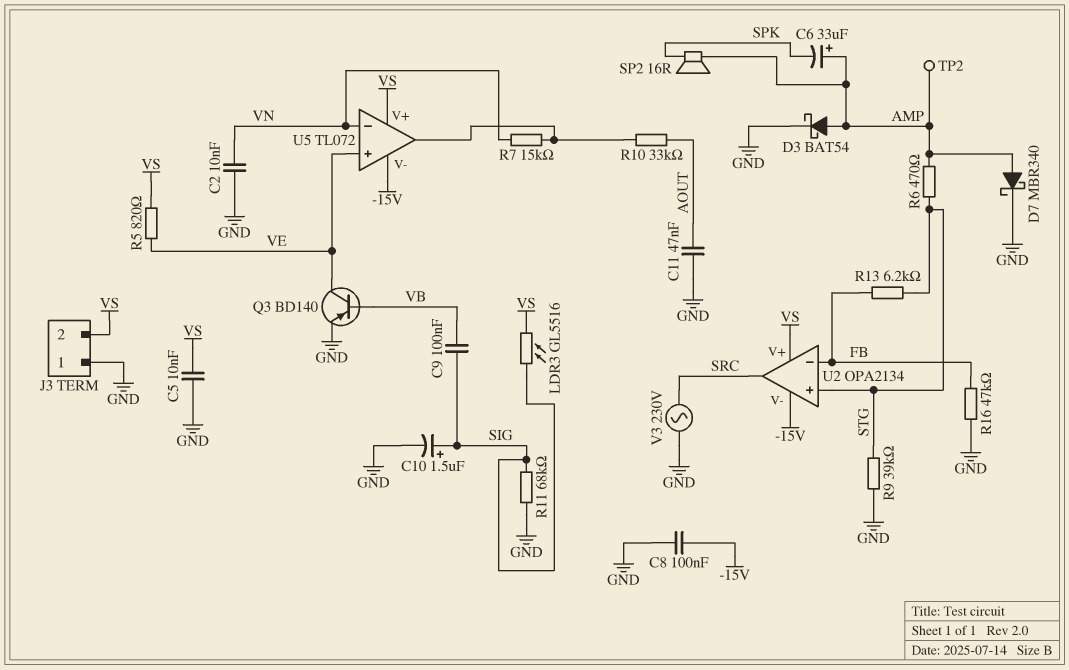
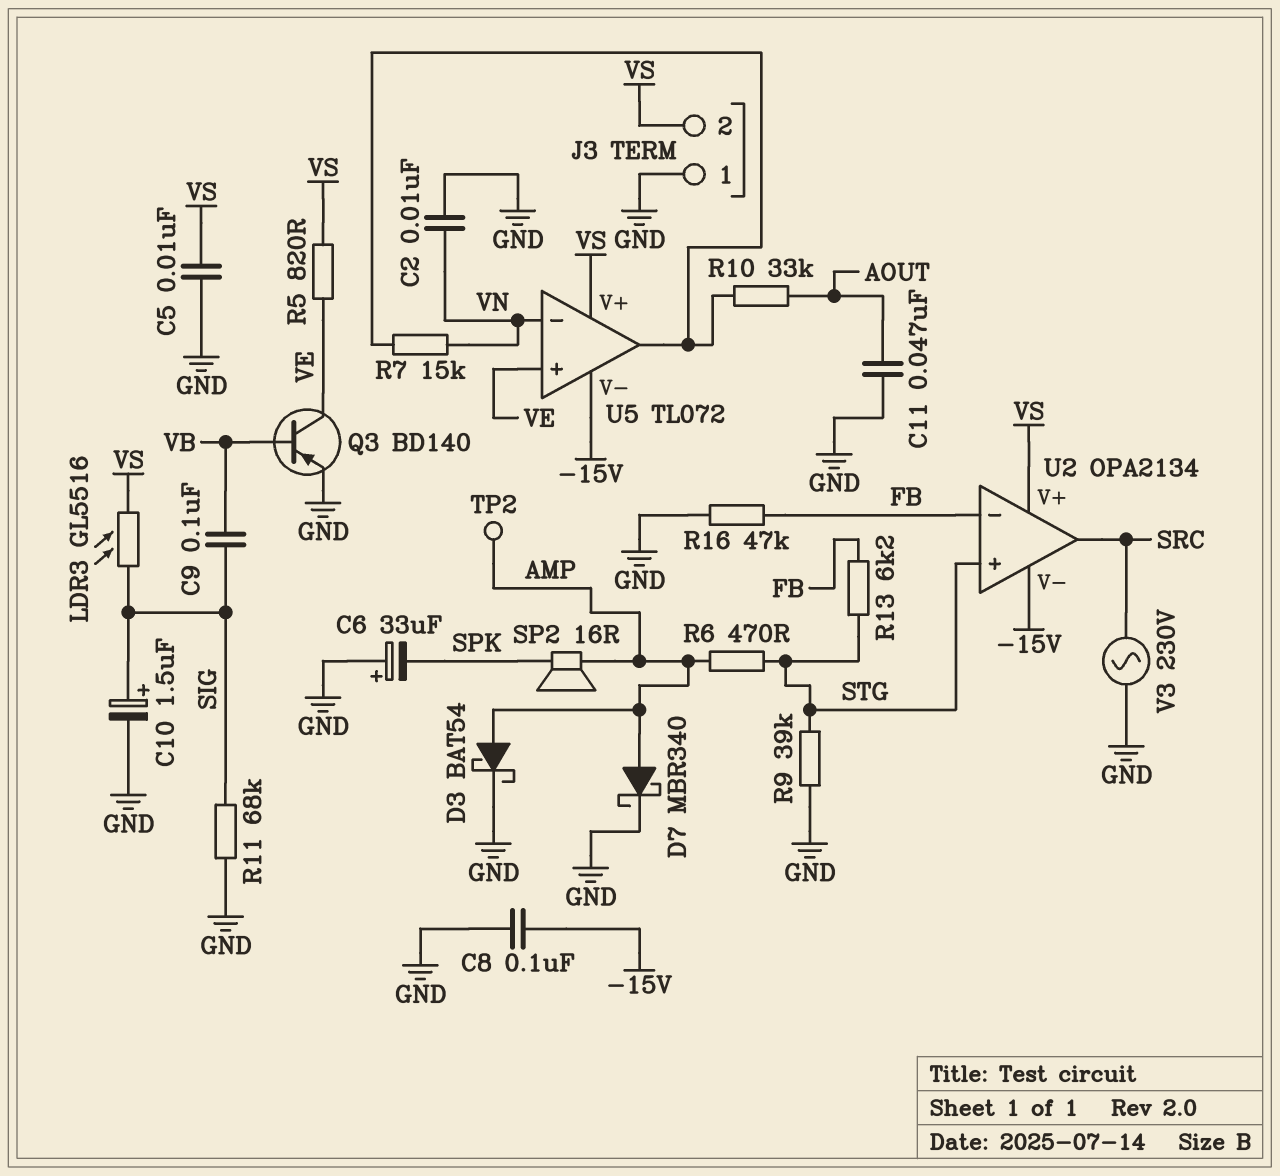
C6: 33uF (plus AMP, minus SPK) -> 33uF (plus GND, minus SPK)

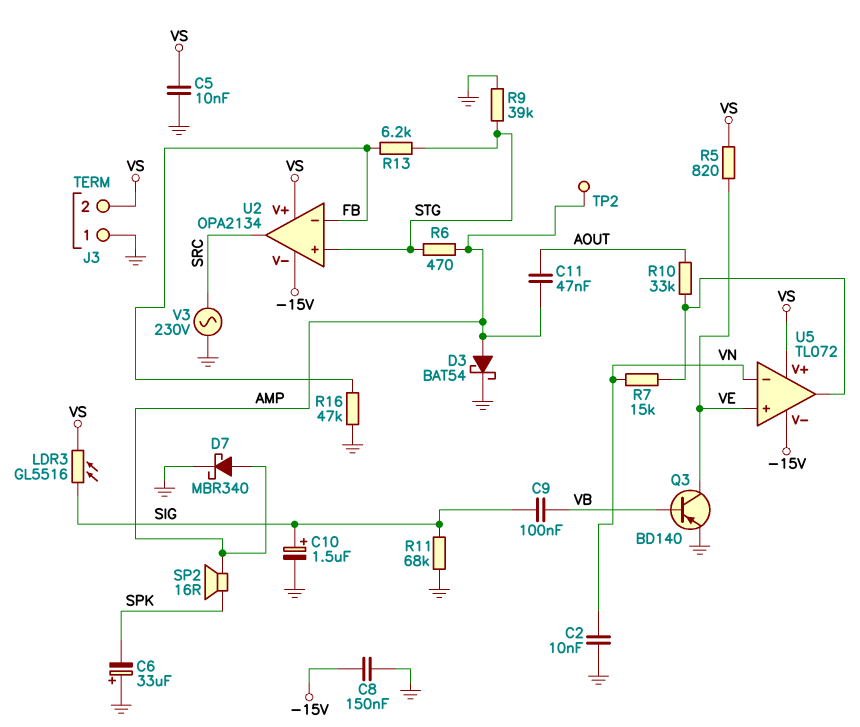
C8: 100nF (-15V, GND) -> 150nF (-15V, GND)
C11: 47nF (AOUT, GND) -> 47nF (AMP, AOUT)

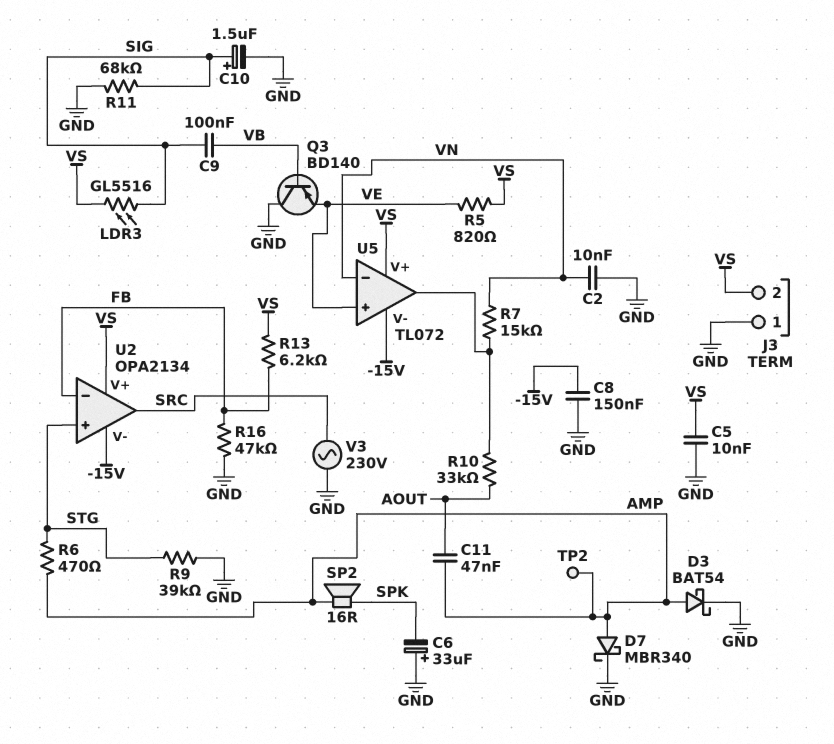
Q3: PNP BD140 (B VB, C VE, E GND) -> PNP BD140 (B VB, C GND, E VE)
R13: 6.2k (FB, STG) -> 6.2k (FB, VS)

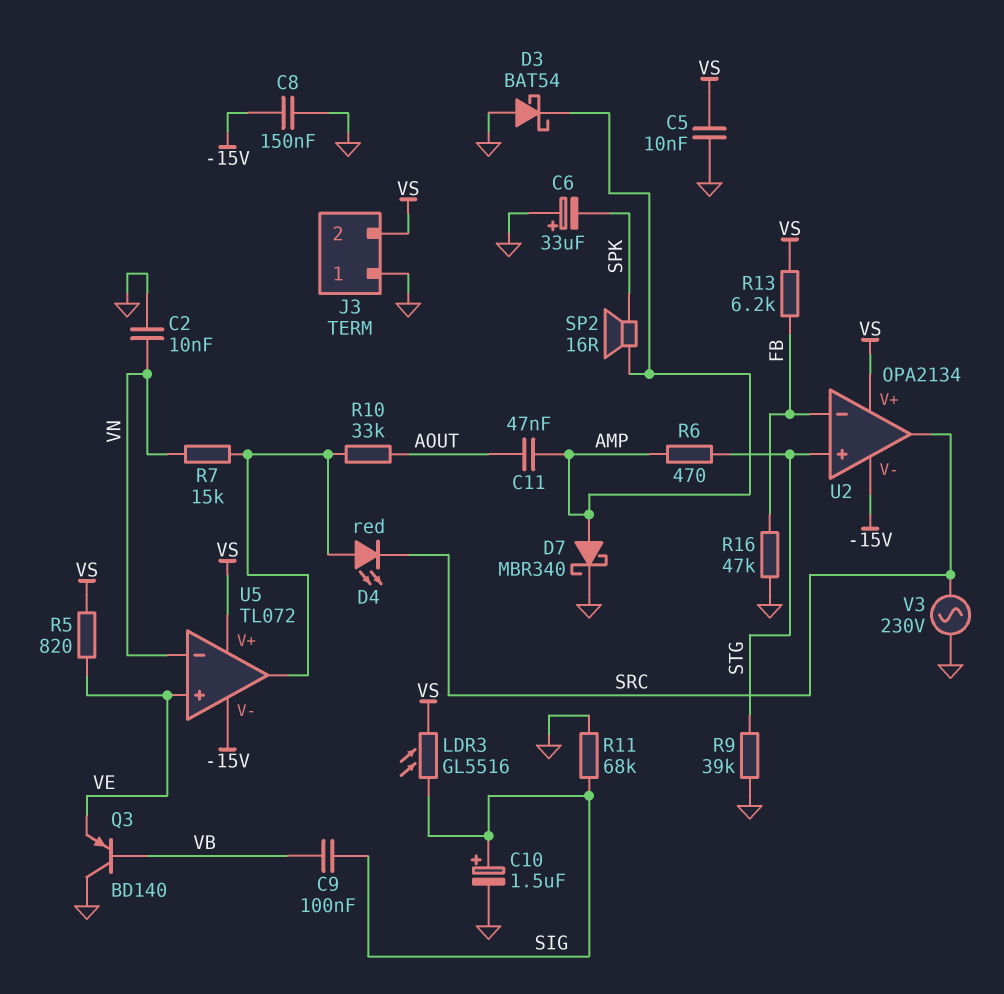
D3: schottky BAT54 (A AMP, K GND) -> schottky BAT54 (A GND, K AMP)
D4: none -> LED red (A U5/out, K SRC)
TP2: test point (AMP) -> none

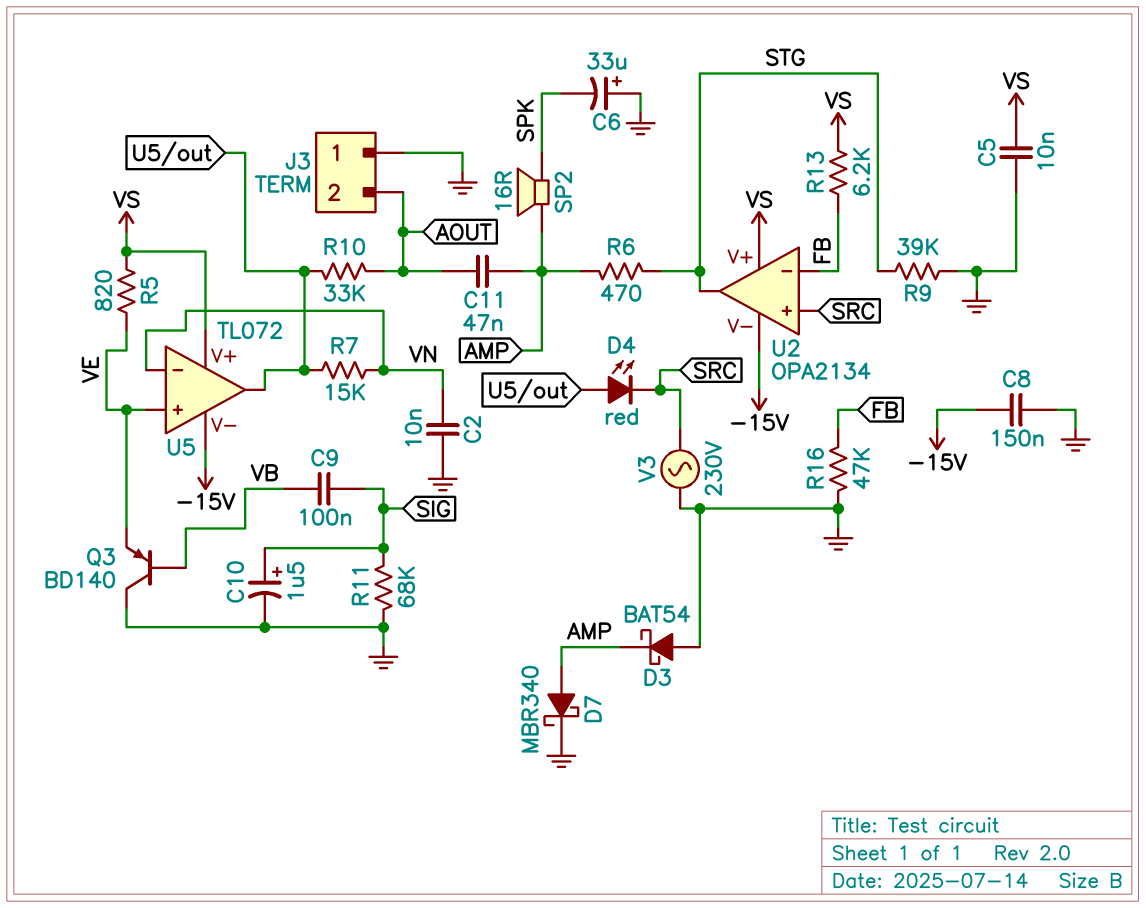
J3 pin 2: VS -> AOUT
LDR3: GL5516 (SIG, VS) -> none
U2 pin in+: STG -> SRC
U2 pin out: SRC -> STG

